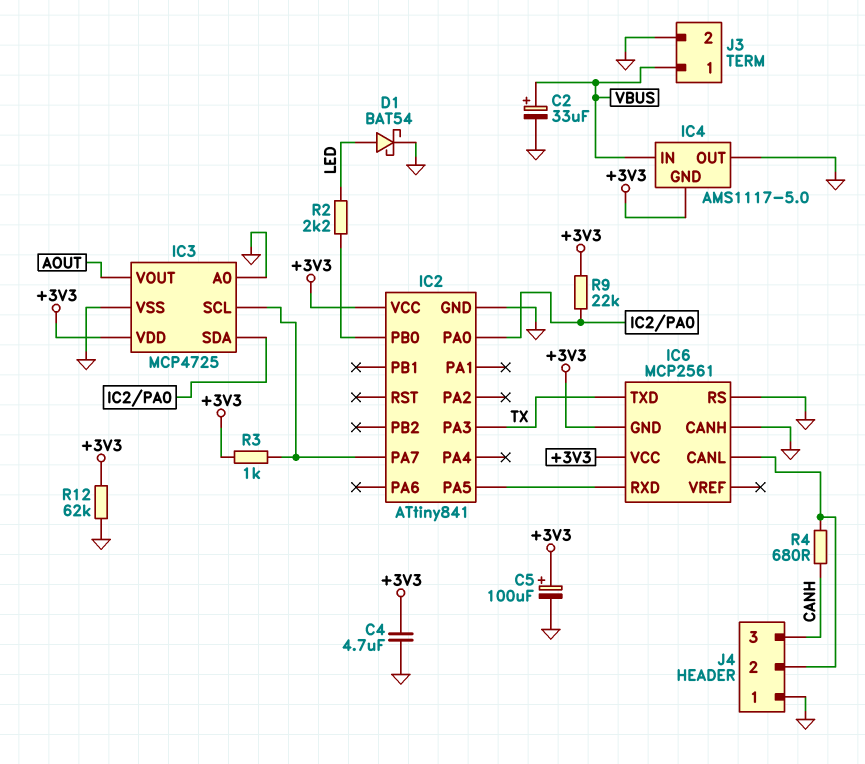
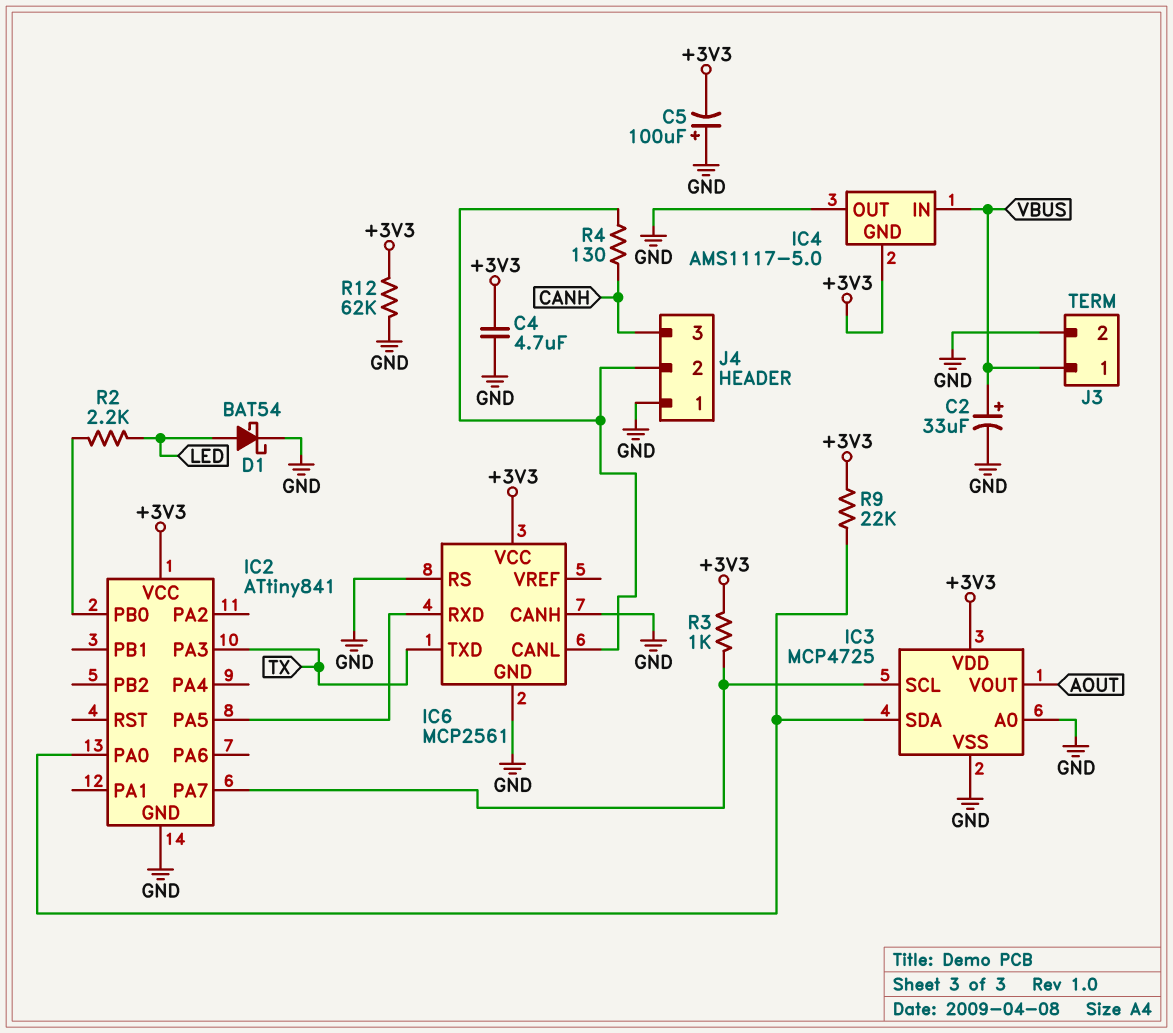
C5: 100uF (plus +3V3, minus GND) -> 100uF (plus GND, minus +3V3)
IC6 pin GND: +3V3 -> GND
R4: 680 (CANH, IC6/CANL) -> 130 (CANH, IC6/CANL)

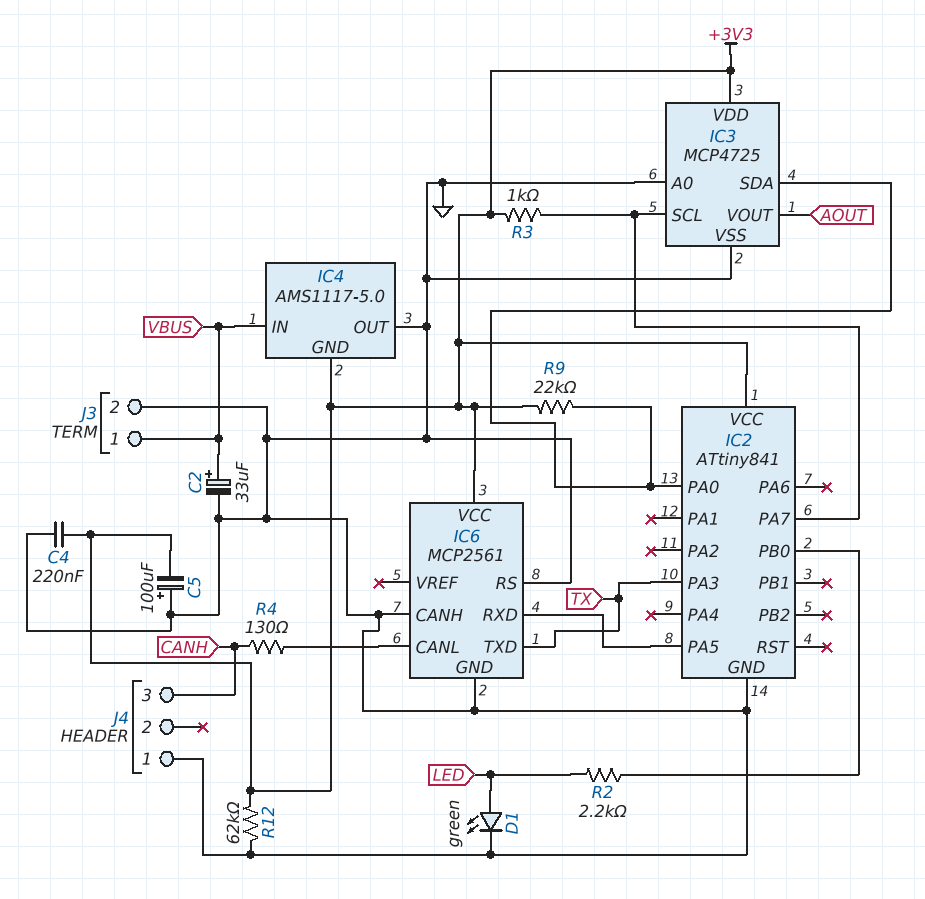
C4: 4.7uF (+3V3, GND) -> 220nF (+3V3, GND)
D1: schottky BAT54 (A LED, K GND) -> LED green (A LED, K GND)
J4 pin 2: IC6/CANL -> none

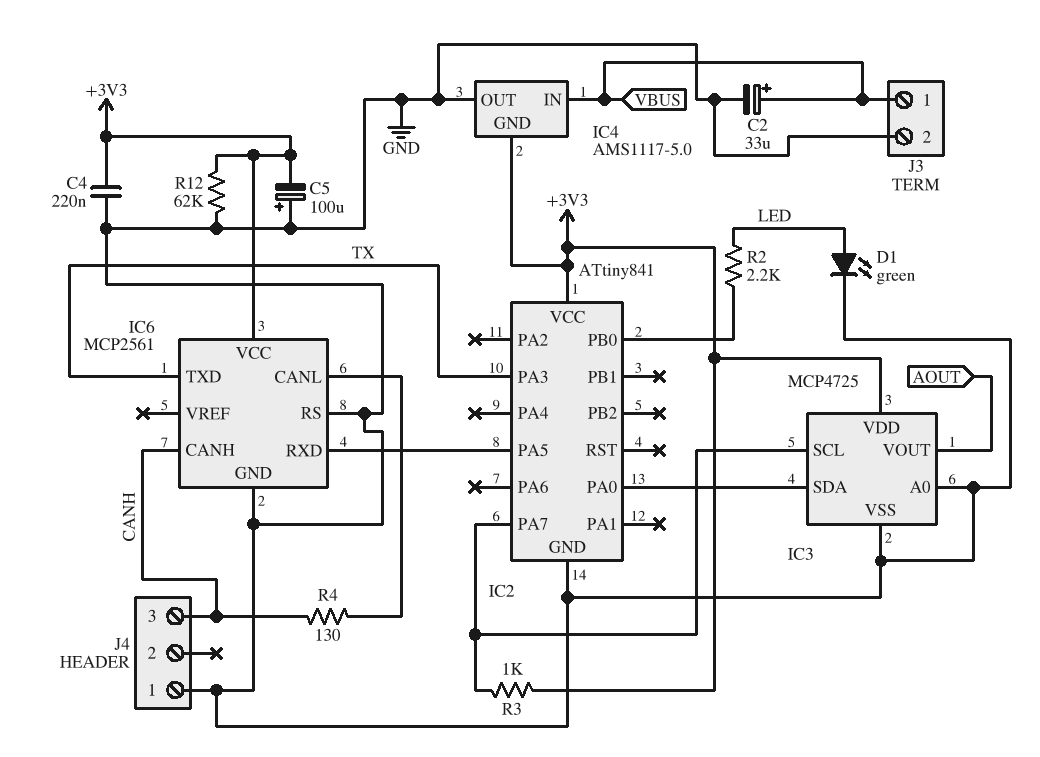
IC6 pin CANH: GND -> CANH
R9: 22k (+3V3, IC2/PA0) -> none

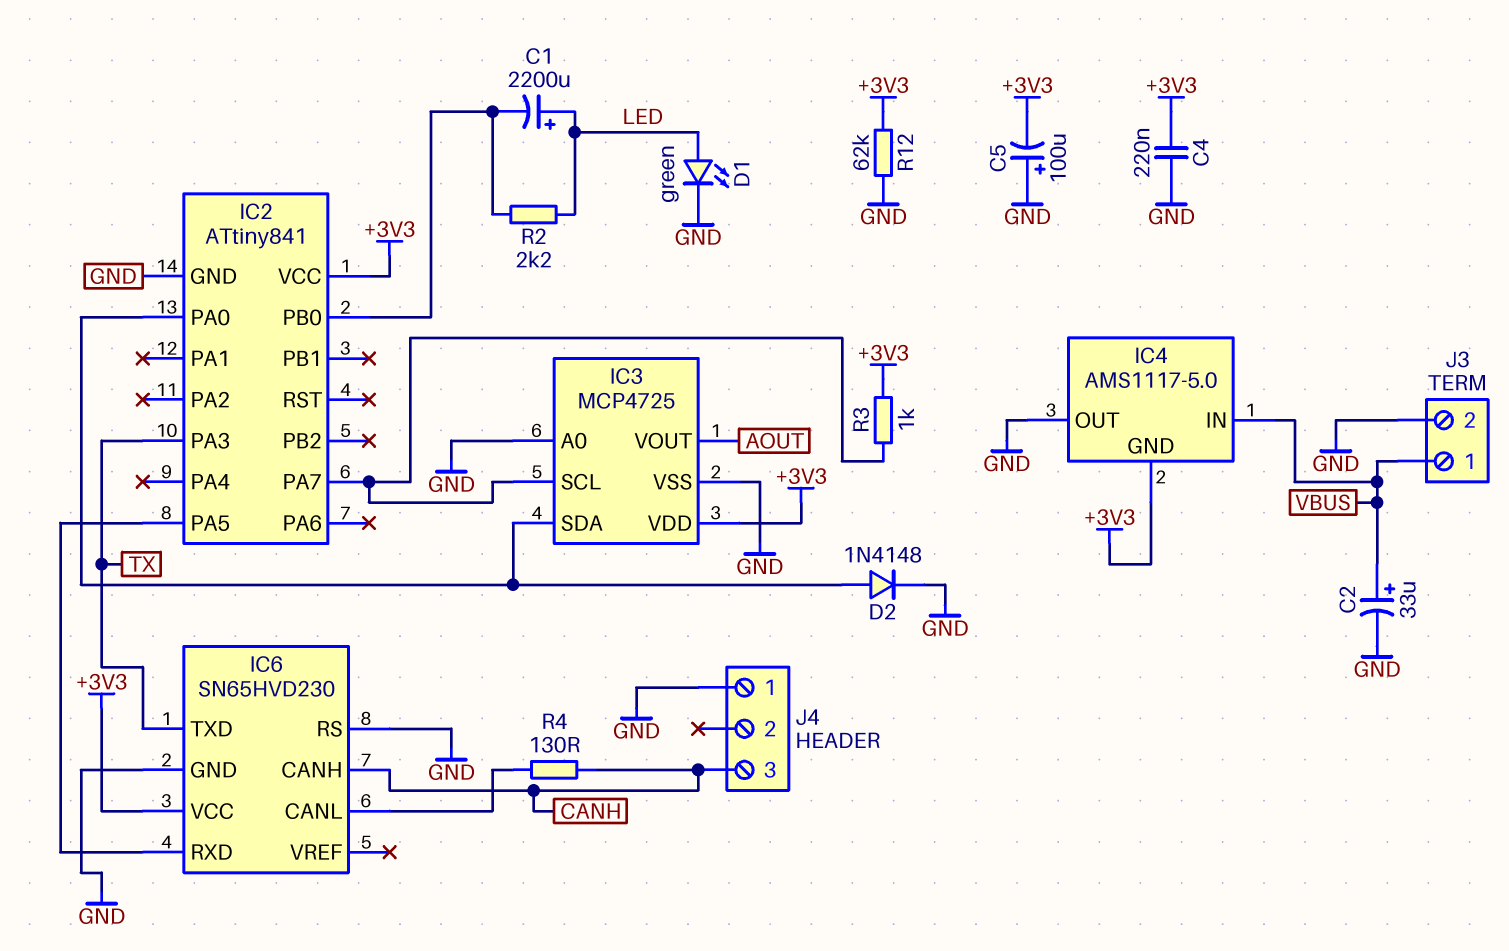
C1: none -> 2200uF (plus LED, minus IC2/PB0)
D2: none -> diode 1N4148 (A IC2/PA0, K GND)
IC6: MCP2561 -> SN65HVD230

